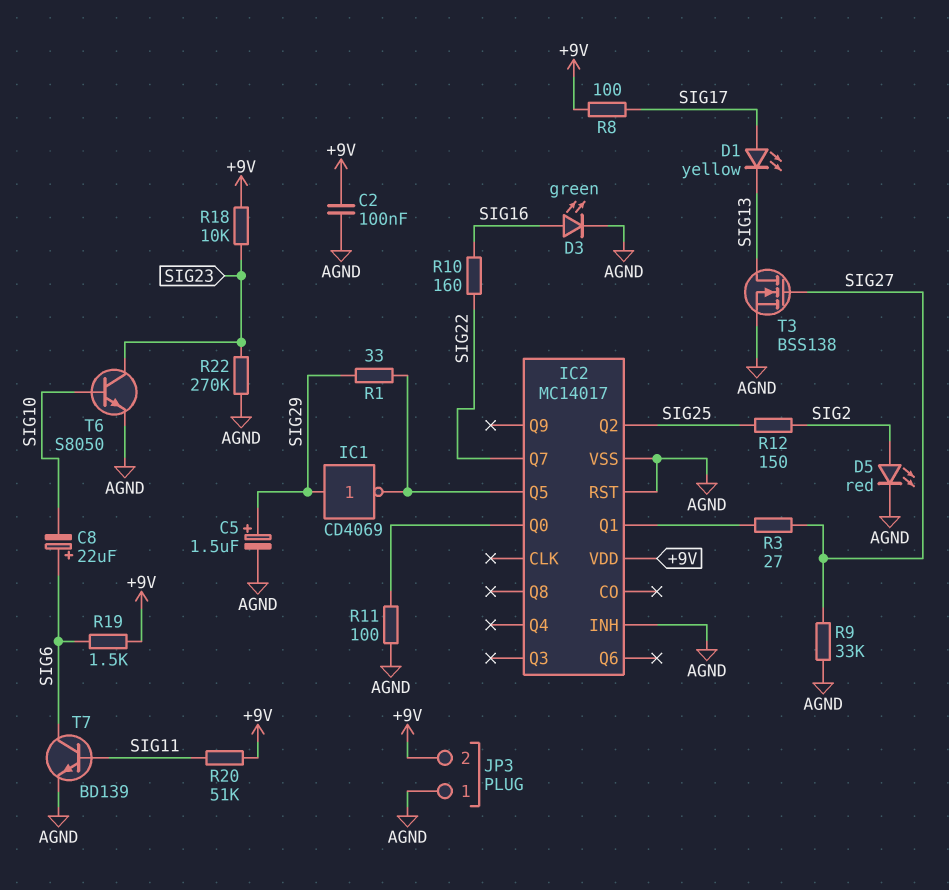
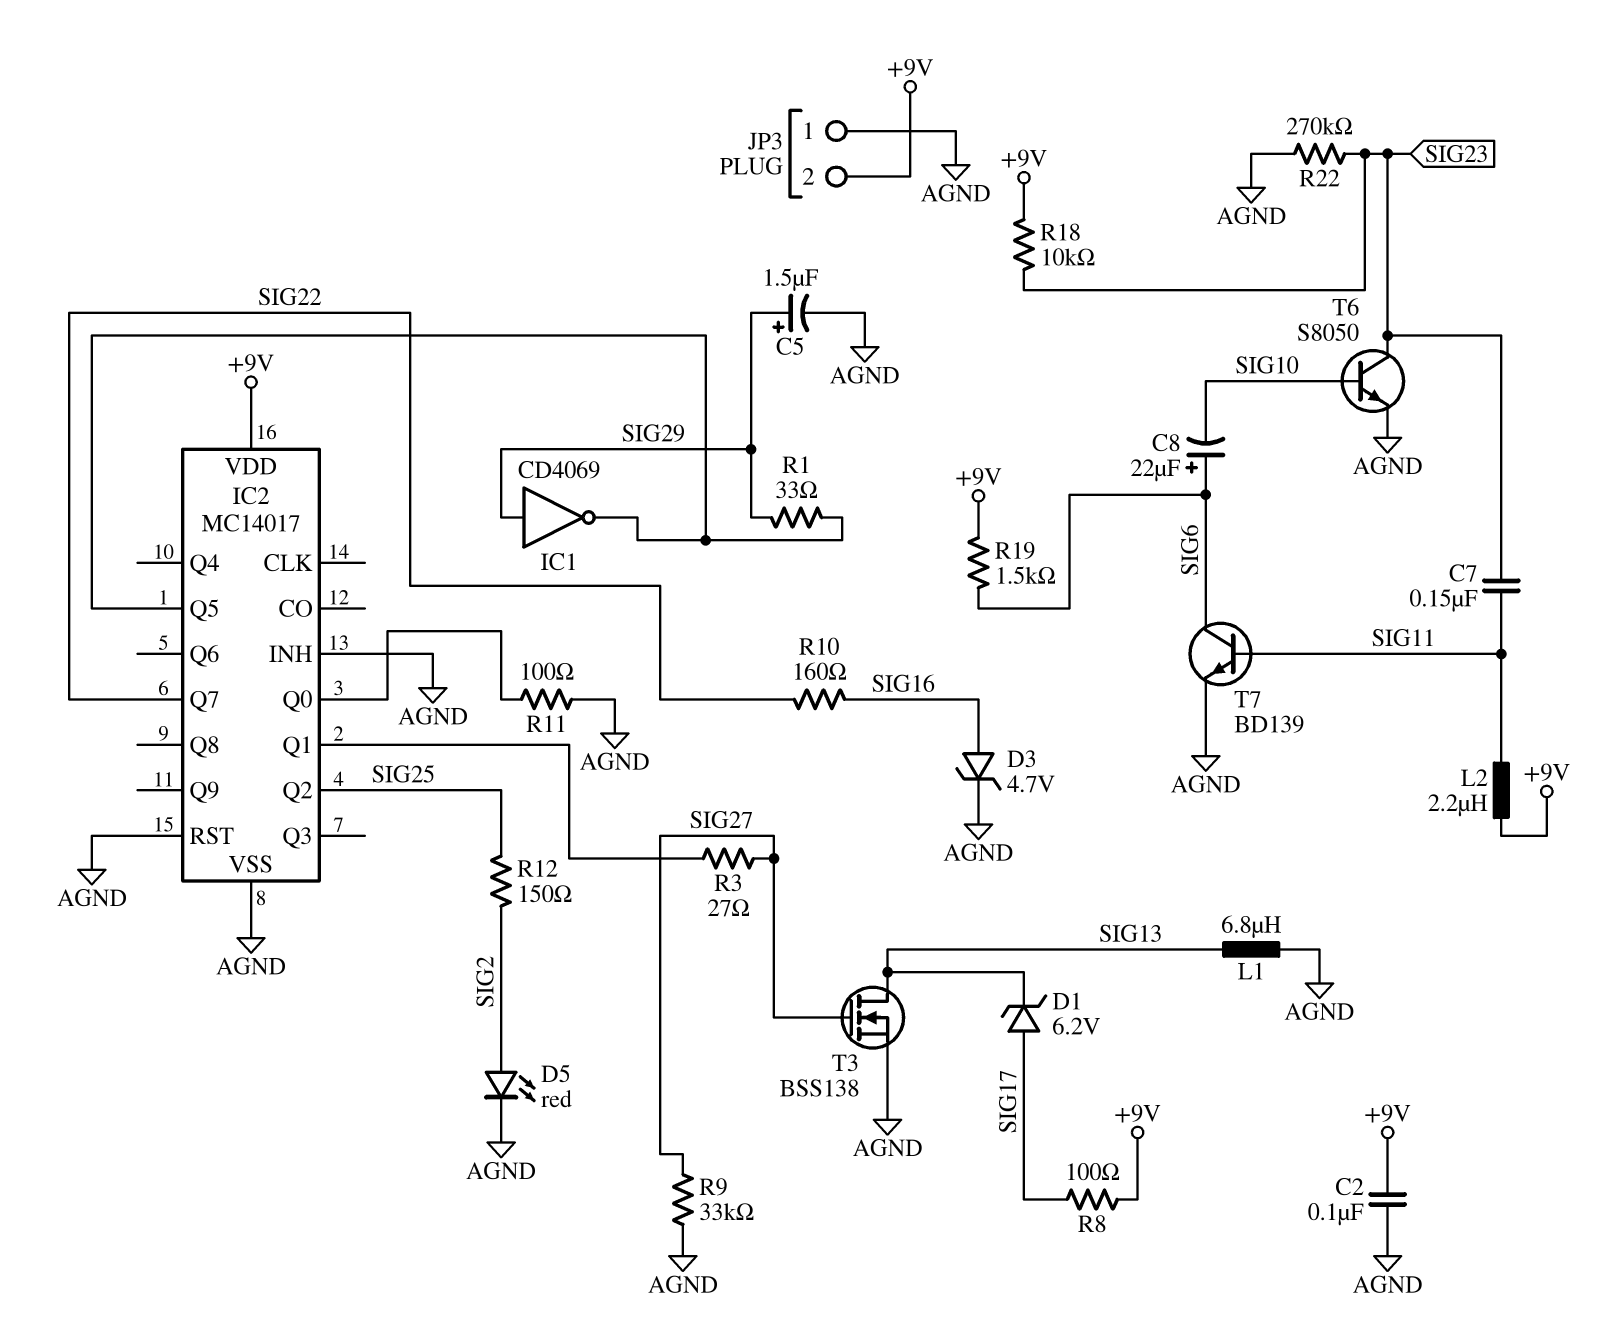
C7: none -> 150nF (SIG11, SIG23)
D1: LED yellow (A SIG17, K SIG13) -> zener 6.2V (A SIG17, K SIG13)
D3: LED green (A SIG16, K AGND) -> zener 4.7V (A SIG16, K AGND)
L1: none -> 6.8uH (AGND, SIG13)
L2: none -> 2.2uH (+9V, SIG11)
R20: 51k (+9V, SIG11) -> none

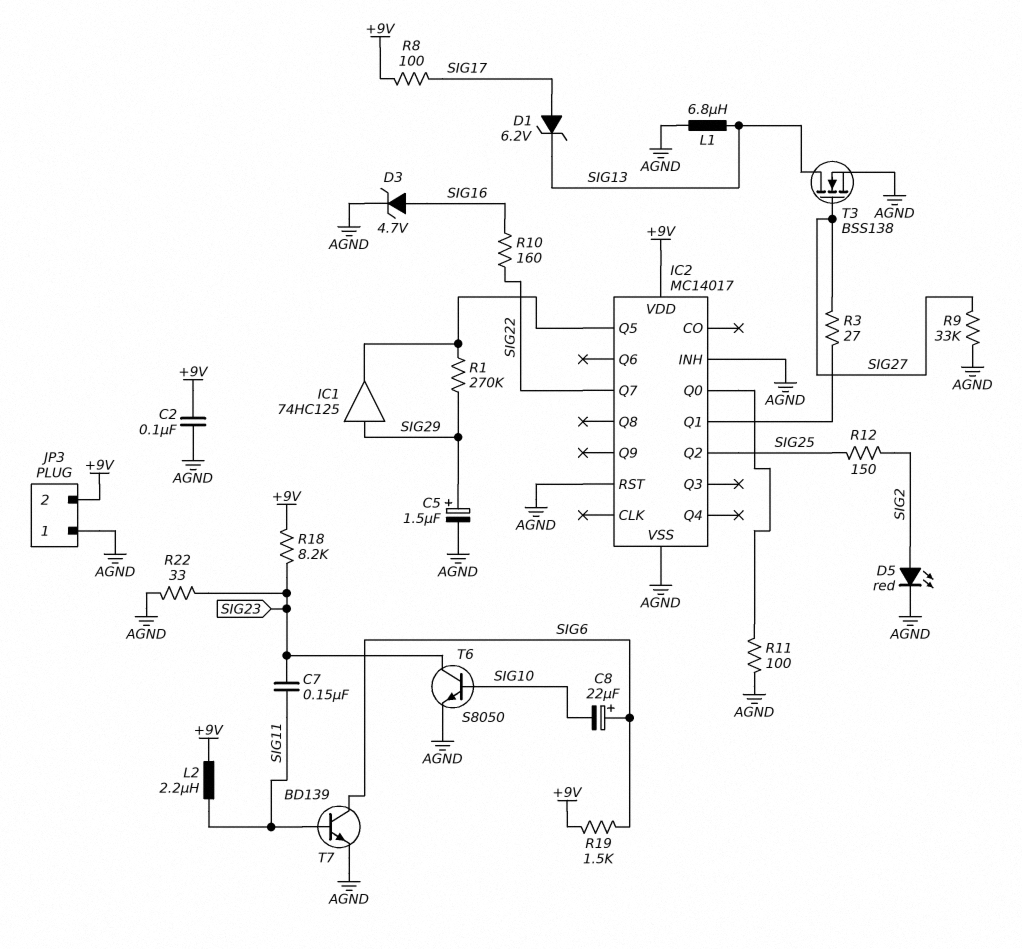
IC1: NOT CD4069 (in SIG29, out IC2/Q5) -> buffer 74HC125 (in SIG29, out IC2/Q5)
R1: 33 (IC2/Q5, SIG29) -> 270k (IC2/Q5, SIG29)
R18: 10k (+9V, SIG23) -> 8.2k (+9V, SIG23)
R22: 270k (AGND, SIG23) -> 33 (AGND, SIG23)

